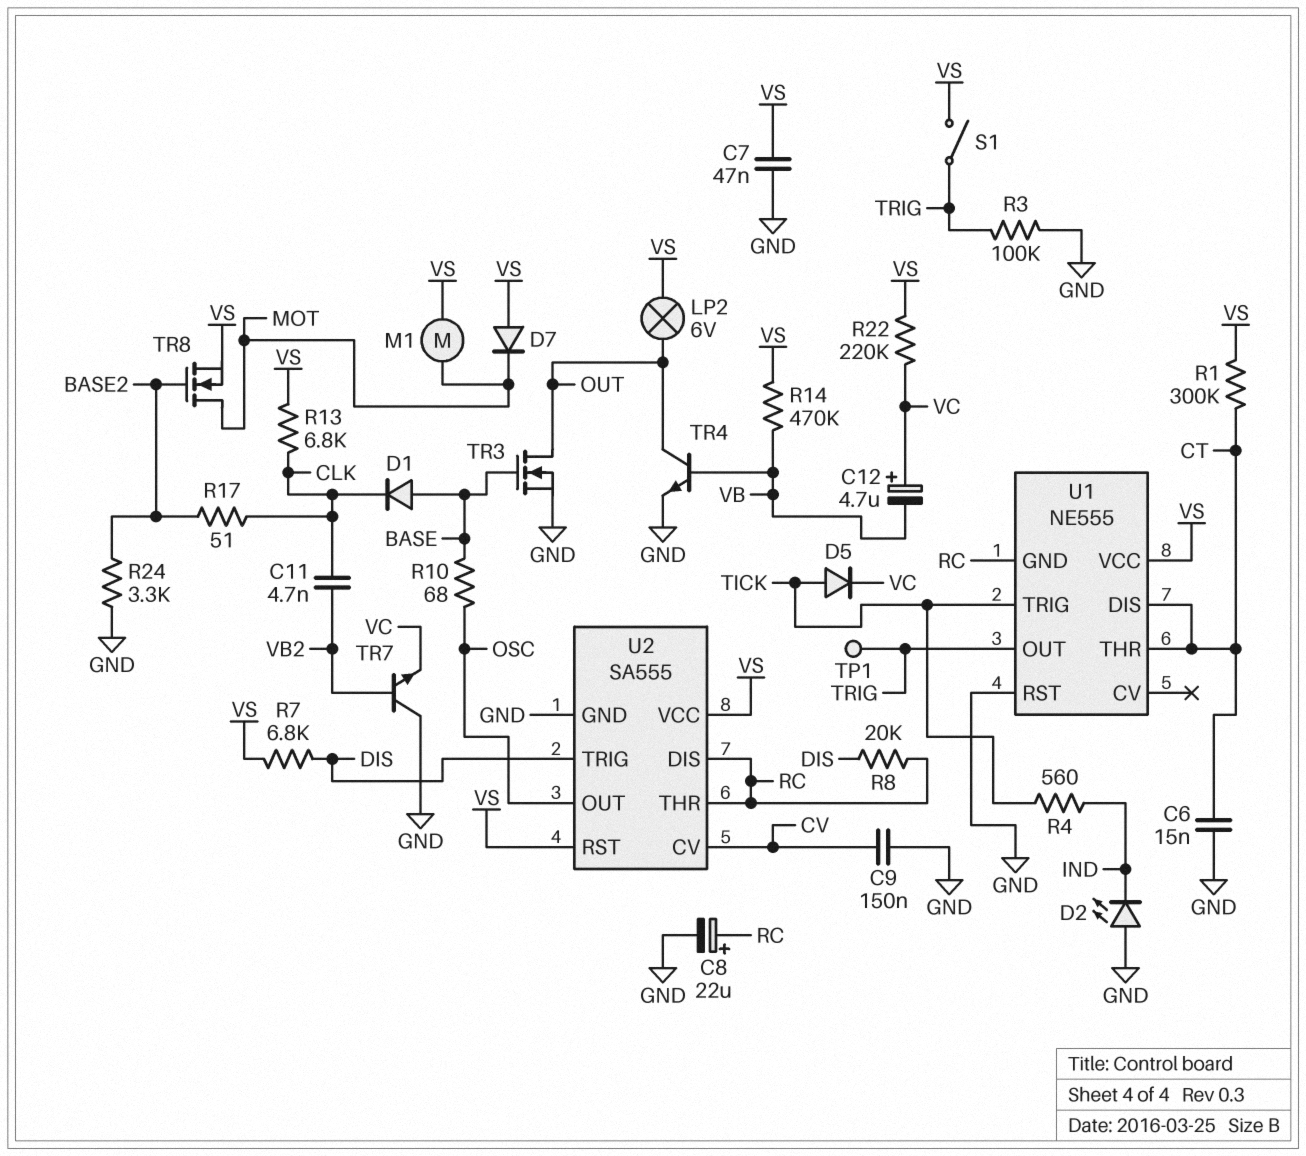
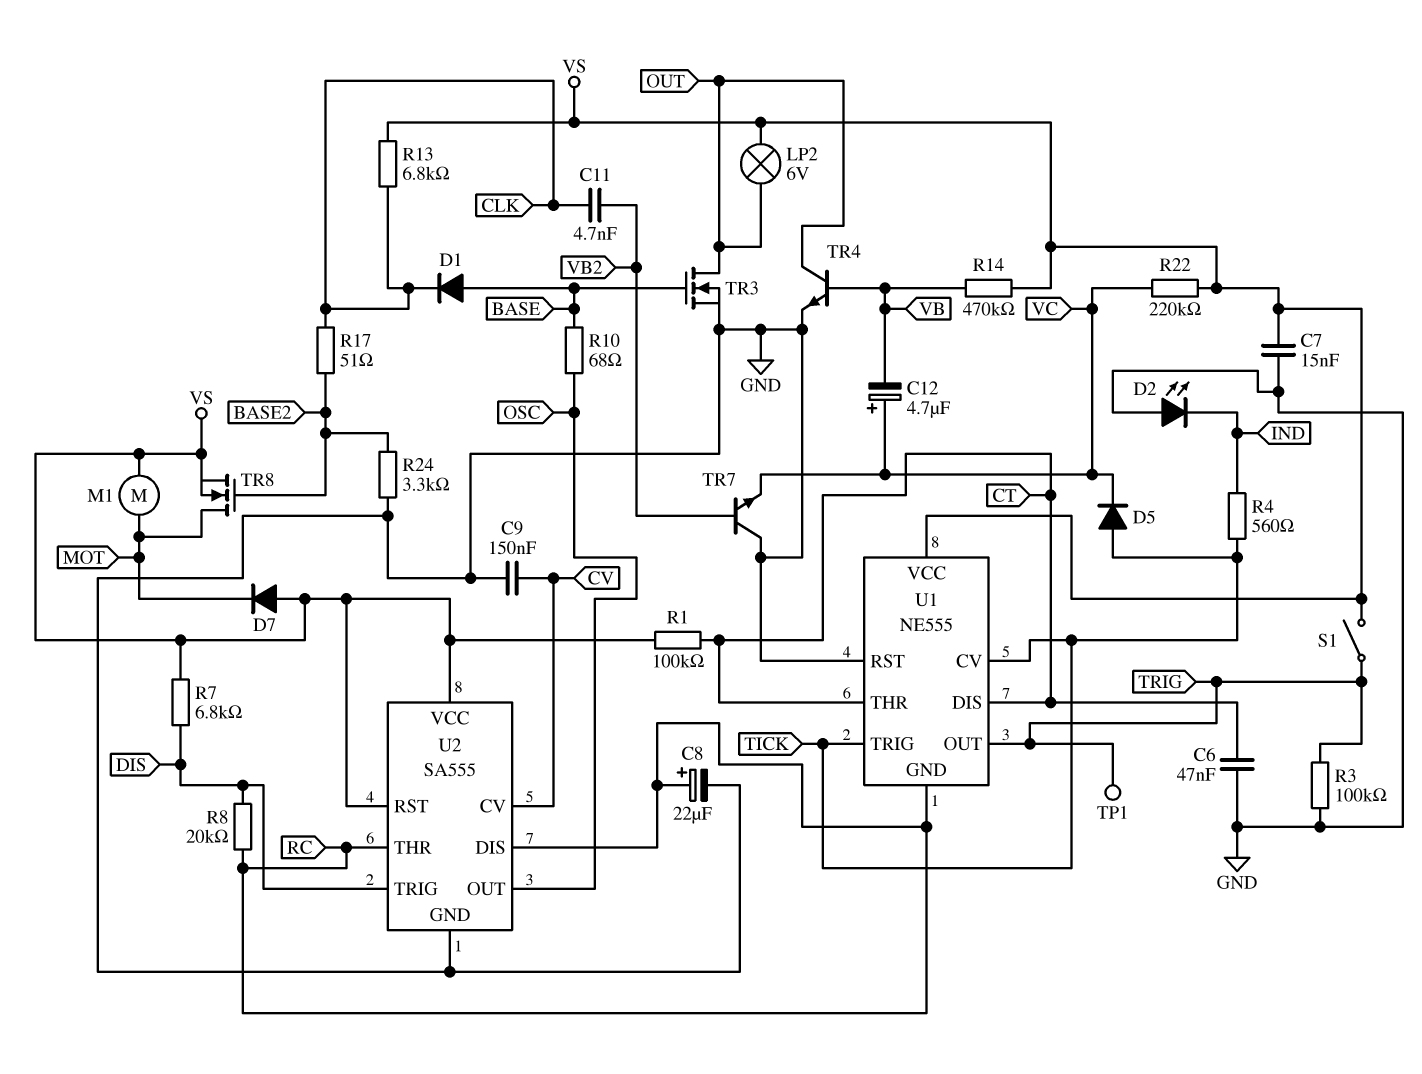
C6: 15nF (CT, GND) -> 47nF (CT, GND)
C7: 47nF (GND, VS) -> 15nF (GND, VS)
R1: 300k (CT, VS) -> 100k (CT, VS)
U1 pin CV: none -> TICK

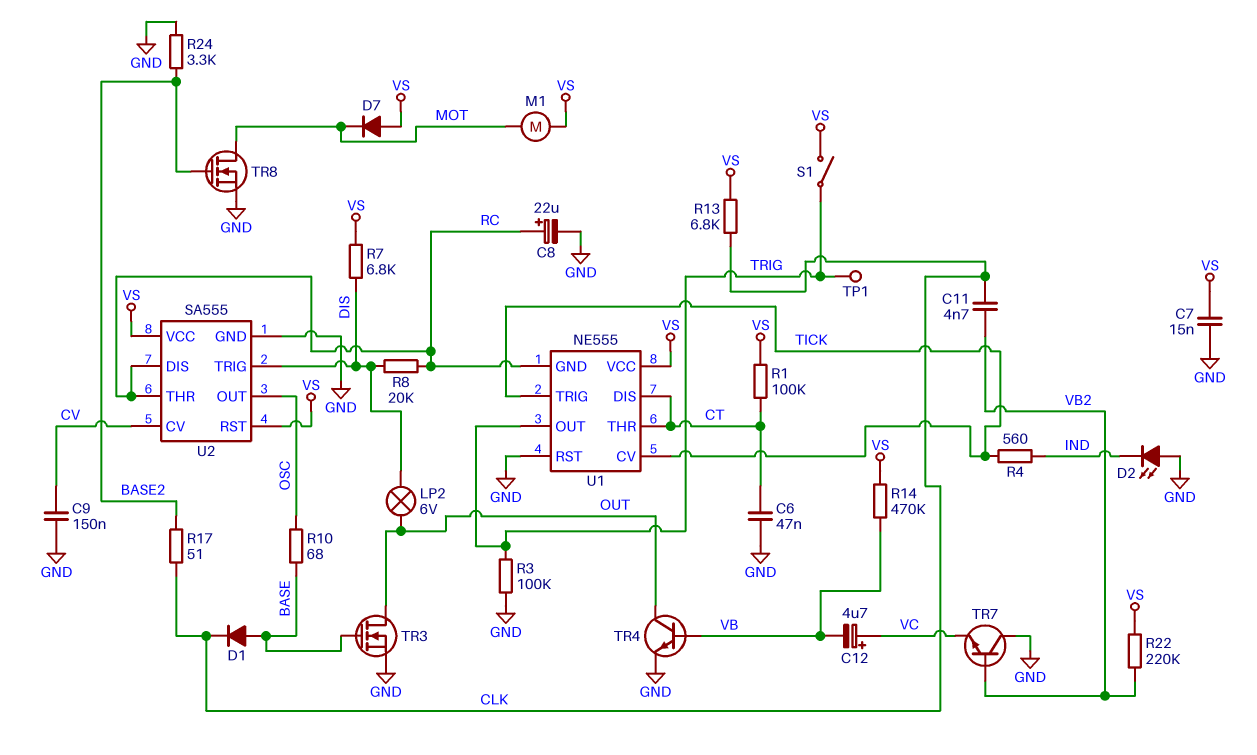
D5: diode (A TICK, K VC) -> none
LP2: lamp 6V (OUT, VS) -> lamp 6V (DIS, OUT)
R22: 220k (VC, VS) -> 220k (VB2, VS)
TR8: NMOS (G BASE2, D MOT, S VS) -> NMOS (G BASE2, D MOT, S GND)

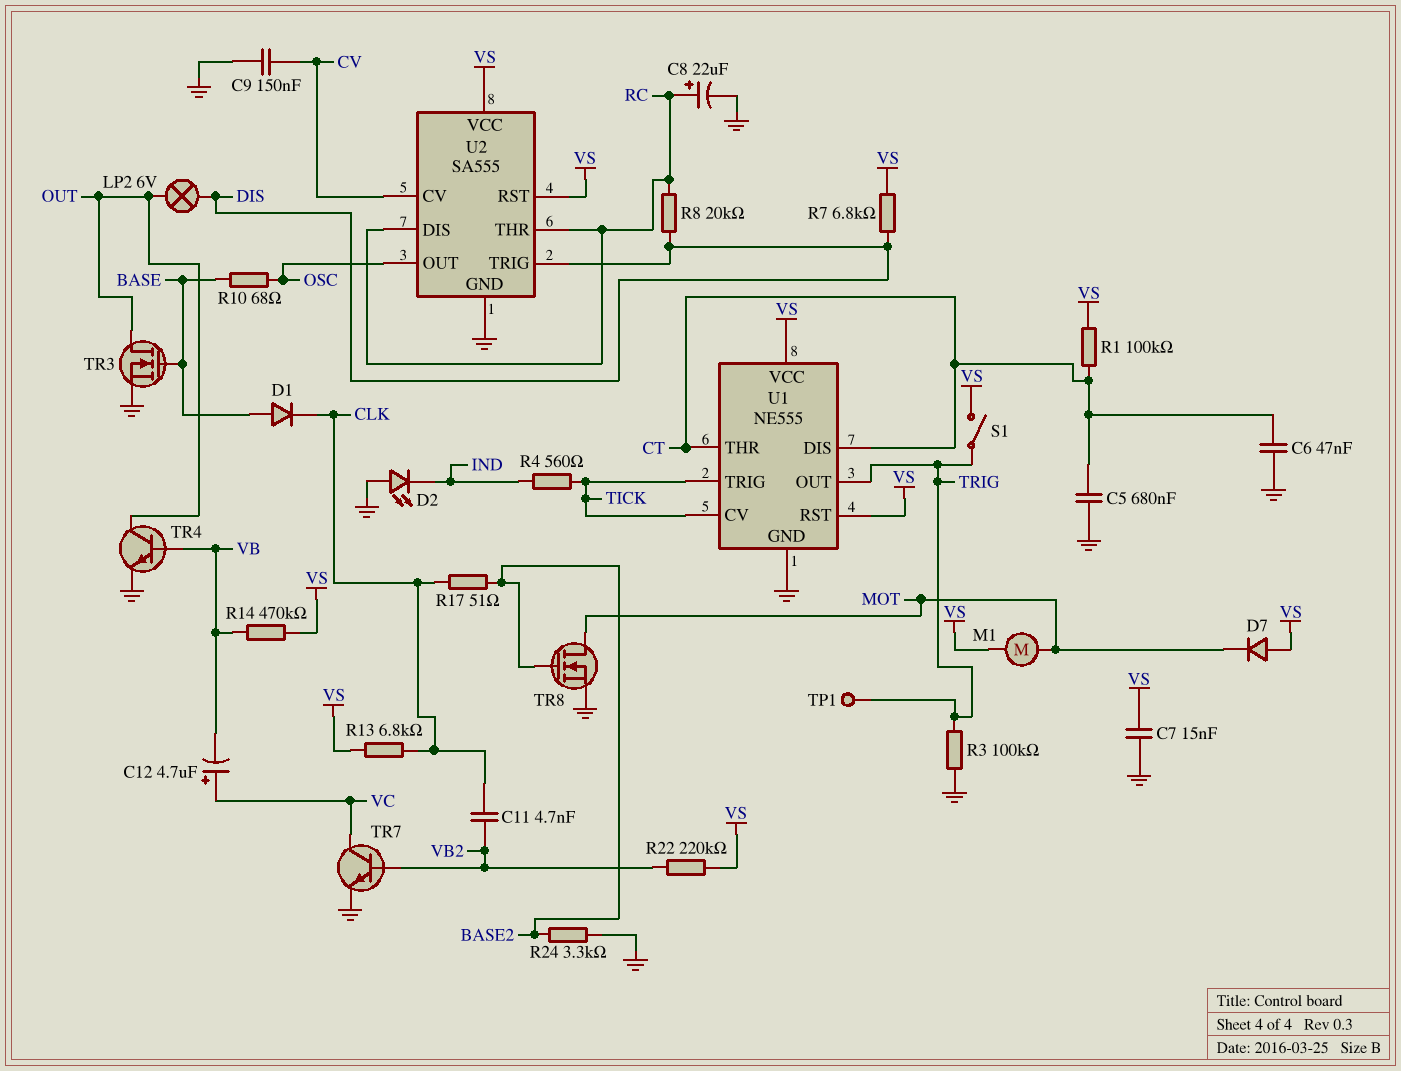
C5: none -> 680nF (CT, GND)
TR7: NPN (B VB2, C GND, E VC) -> NPN (B VB2, C VC, E GND)
U1 pin GND: RC -> GND
U1 pin RST: GND -> VS

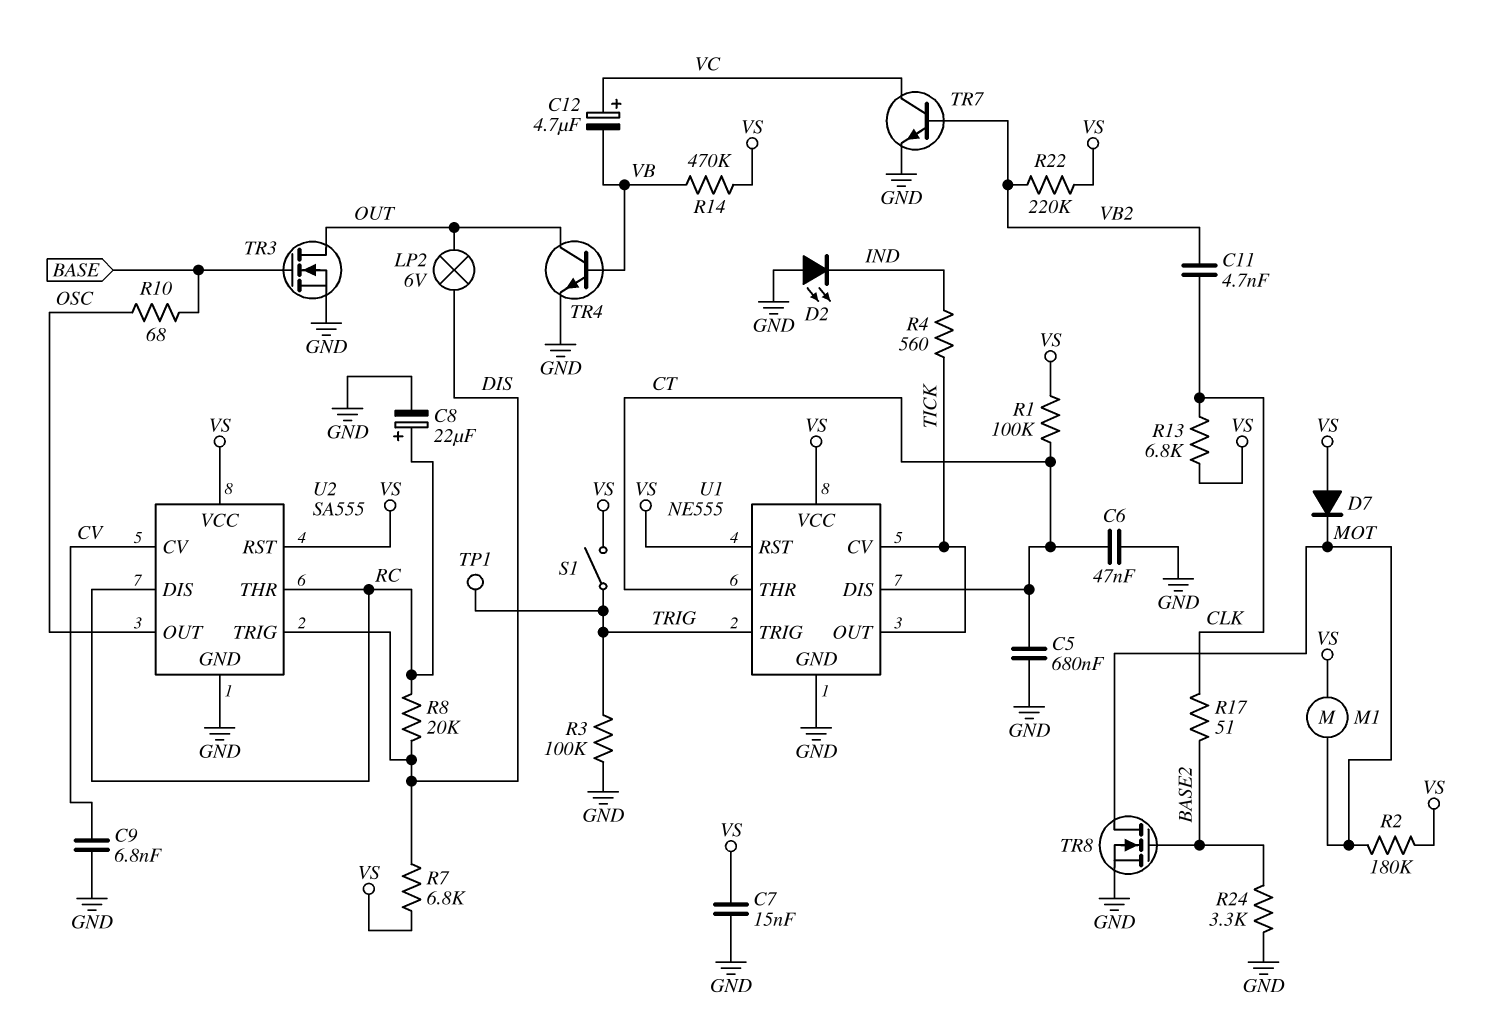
C9: 150nF (CV, GND) -> 6.8nF (CV, GND)
D1: diode (A BASE, K CLK) -> none
R2: none -> 180k (MOT, VS)
U1 pin OUT: TRIG -> TICK
U1 pin TRIG: TICK -> TRIG

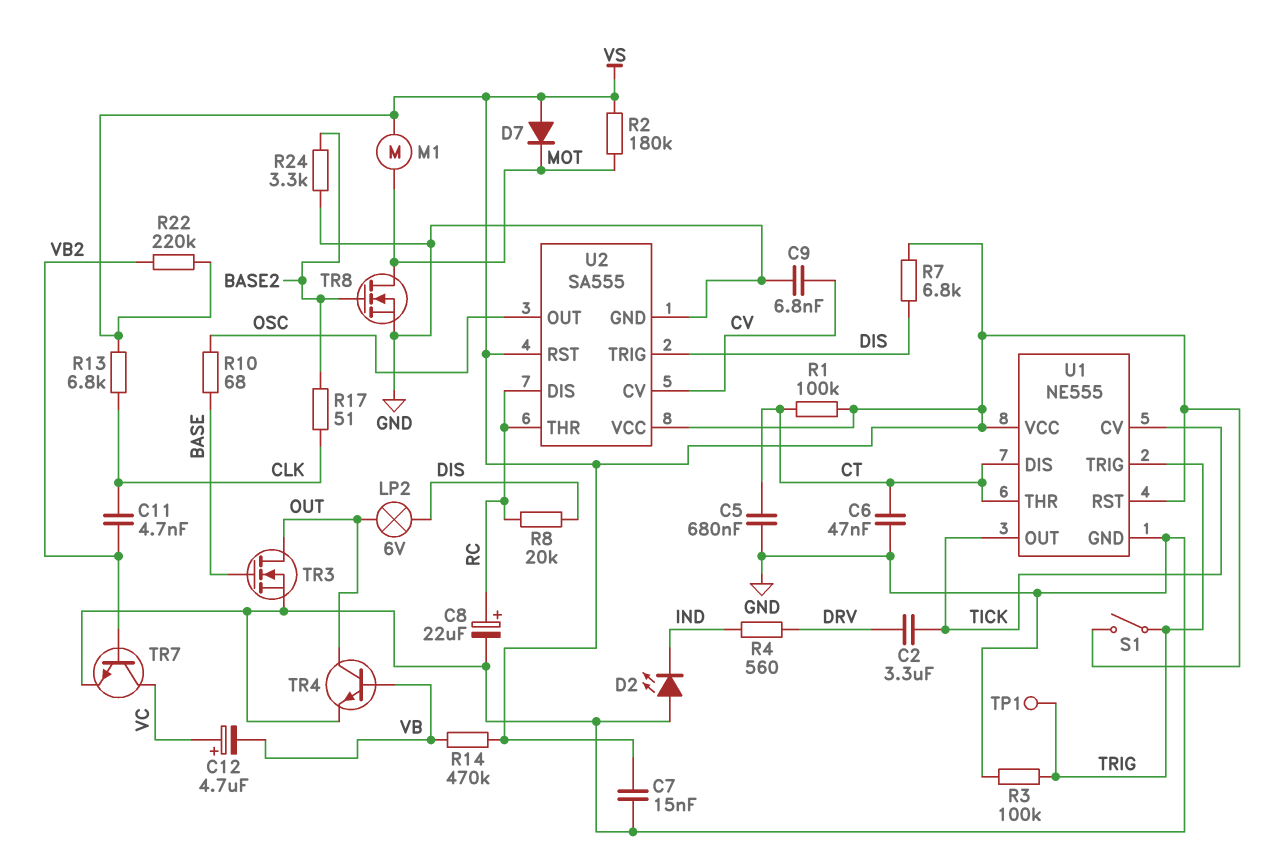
C2: none -> 3.3uF (DRV, TICK)
R4: 560 (IND, TICK) -> 560 (DRV, IND)

